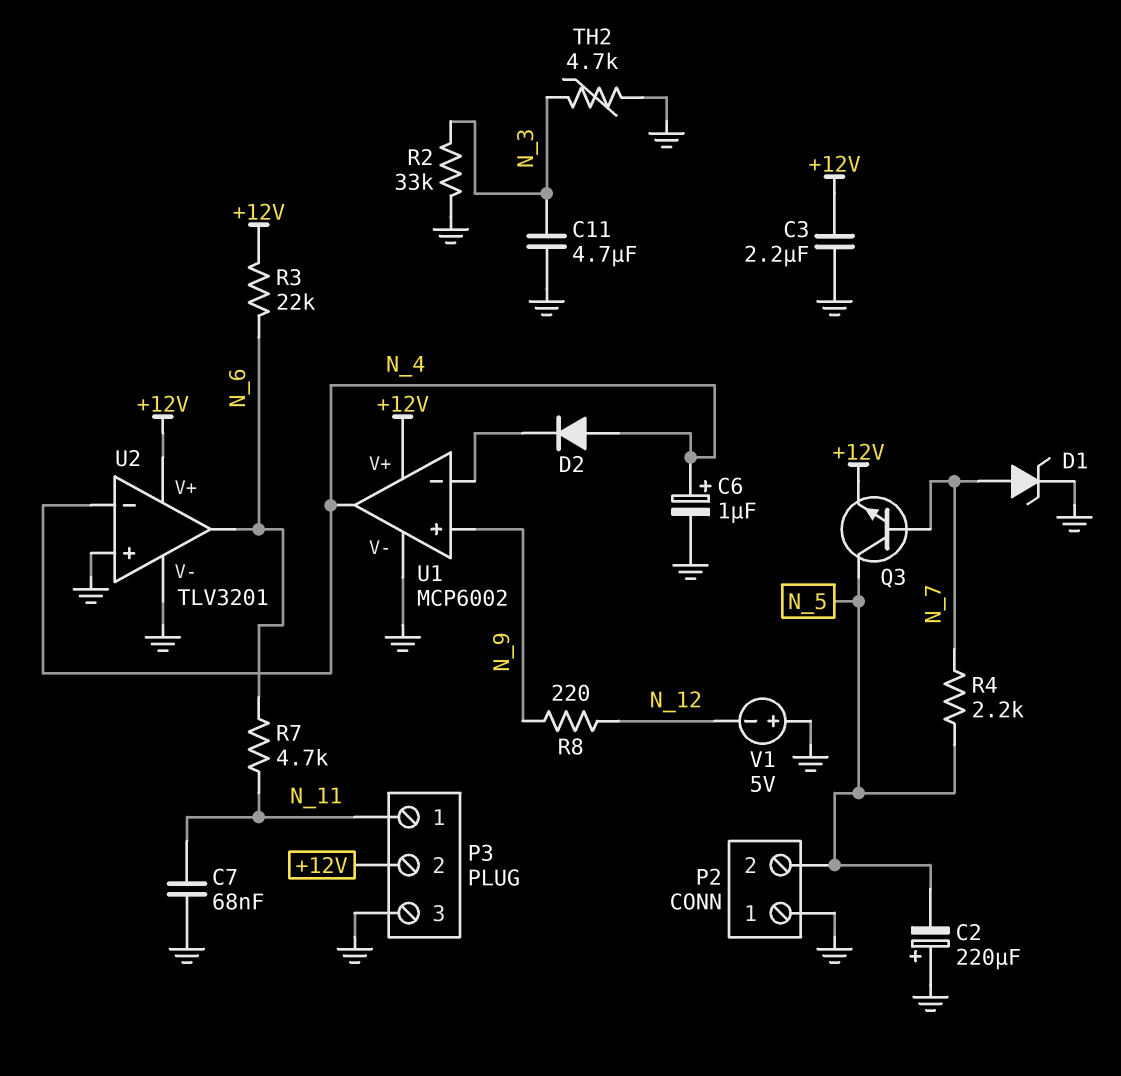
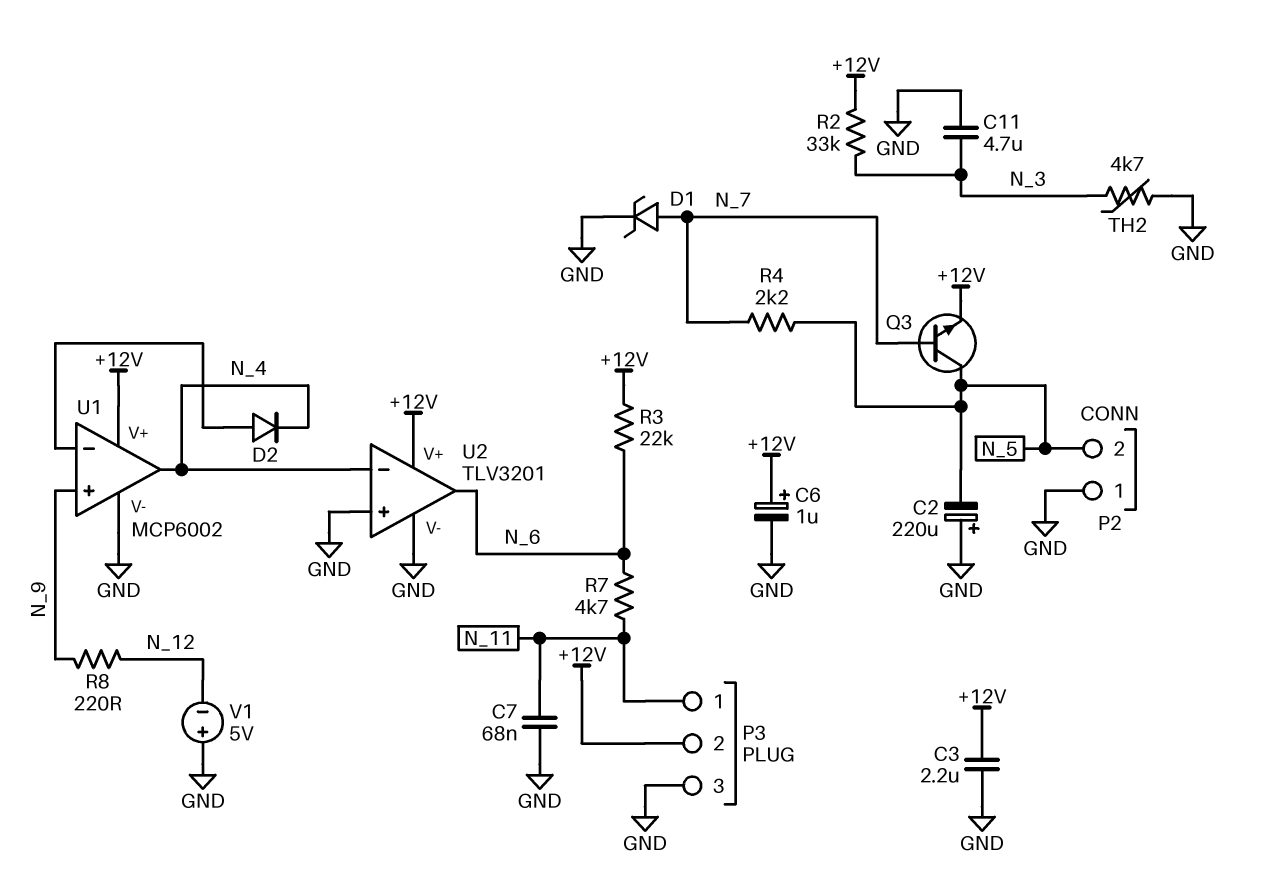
C6: 1uF (plus N_4, minus GND) -> 1uF (plus +12V, minus GND)
D2: diode (A N_4, K U1/in-) -> diode (A U1/in-, K N_4)
R2: 33k (GND, N_3) -> 33k (+12V, N_3)

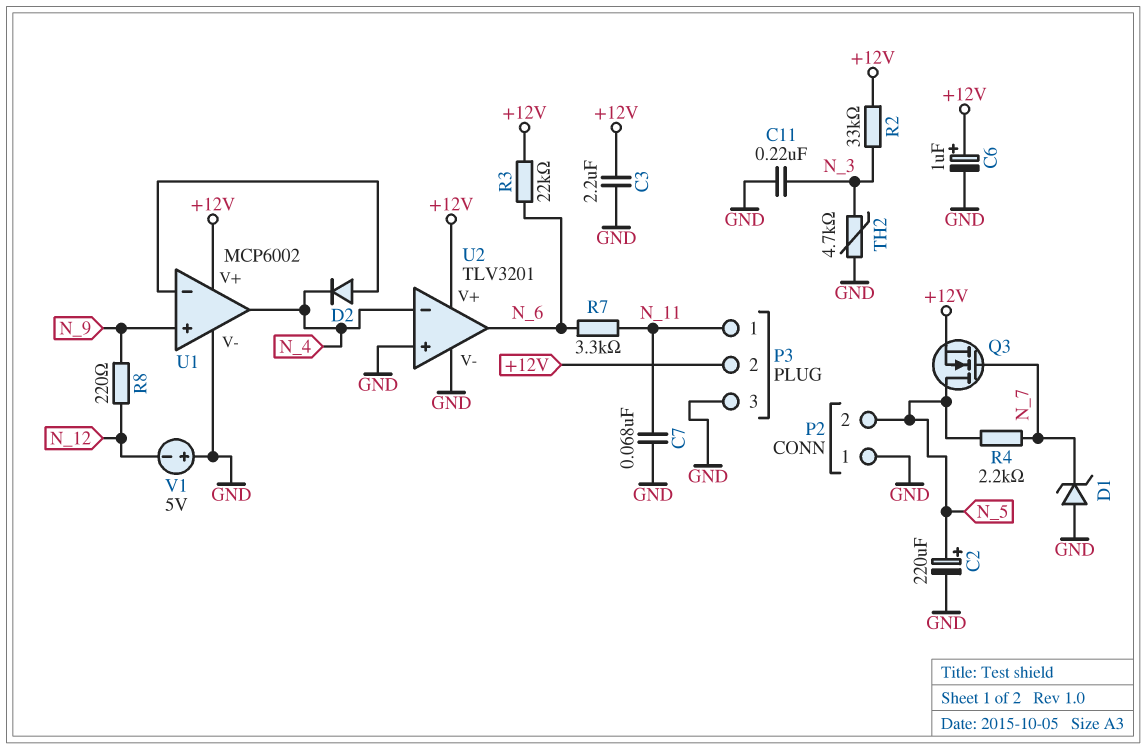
C2: 220uF (plus GND, minus N_5) -> 220uF (plus N_5, minus GND)
C11: 4.7uF (GND, N_3) -> 220nF (GND, N_3)
D1: zener (A N_7, K GND) -> zener (A GND, K N_7)
Q3: NPN (B N_7, C N_5, E +12V) -> NMOS (G N_7, D N_5, S +12V)
R7: 4.7k (N_6, N_11) -> 3.3k (N_6, N_11)

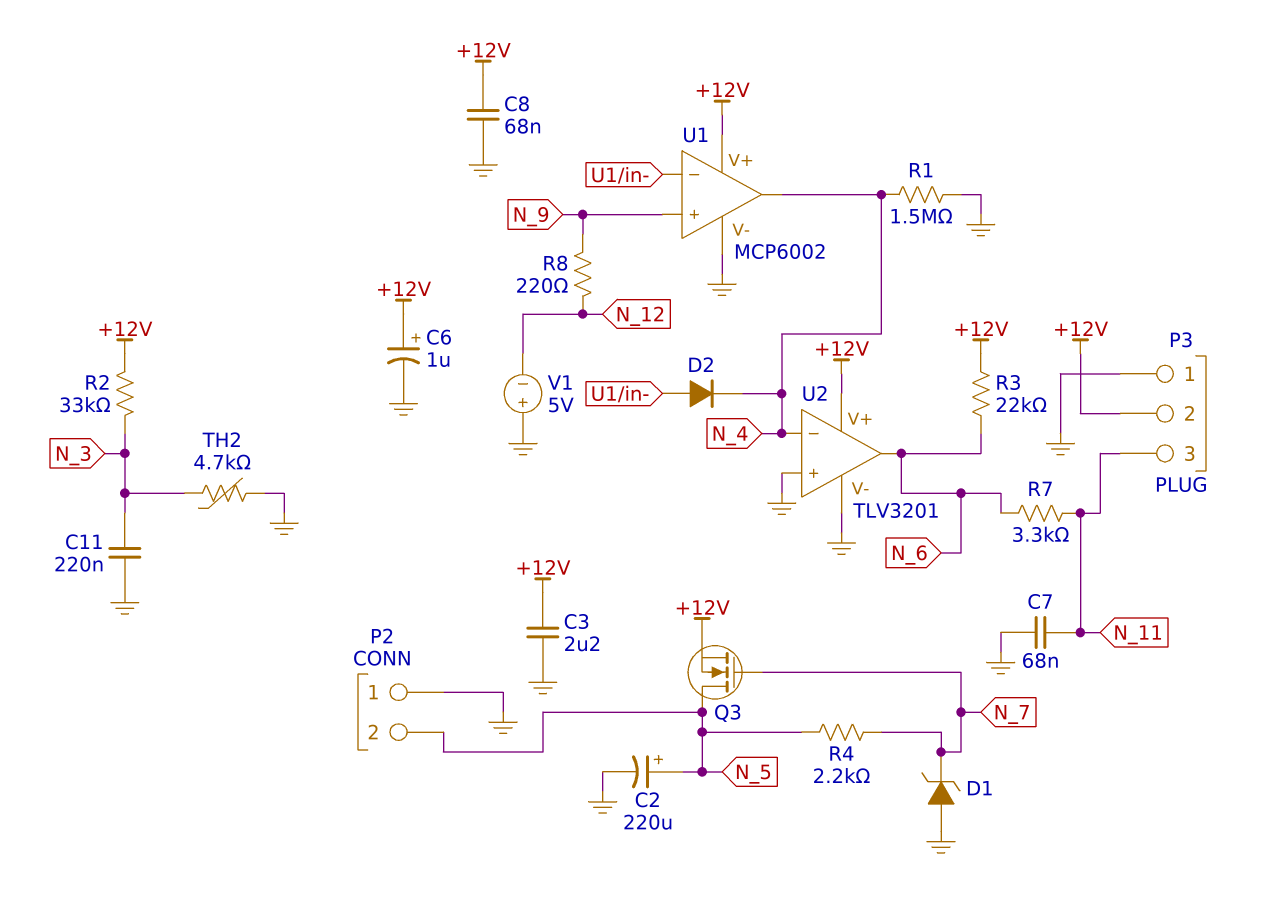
C8: none -> 68nF (+12V, GND)
P3 pin 1: N_11 -> GND
P3 pin 3: GND -> N_11
R1: none -> 1.5M (GND, N_4)

